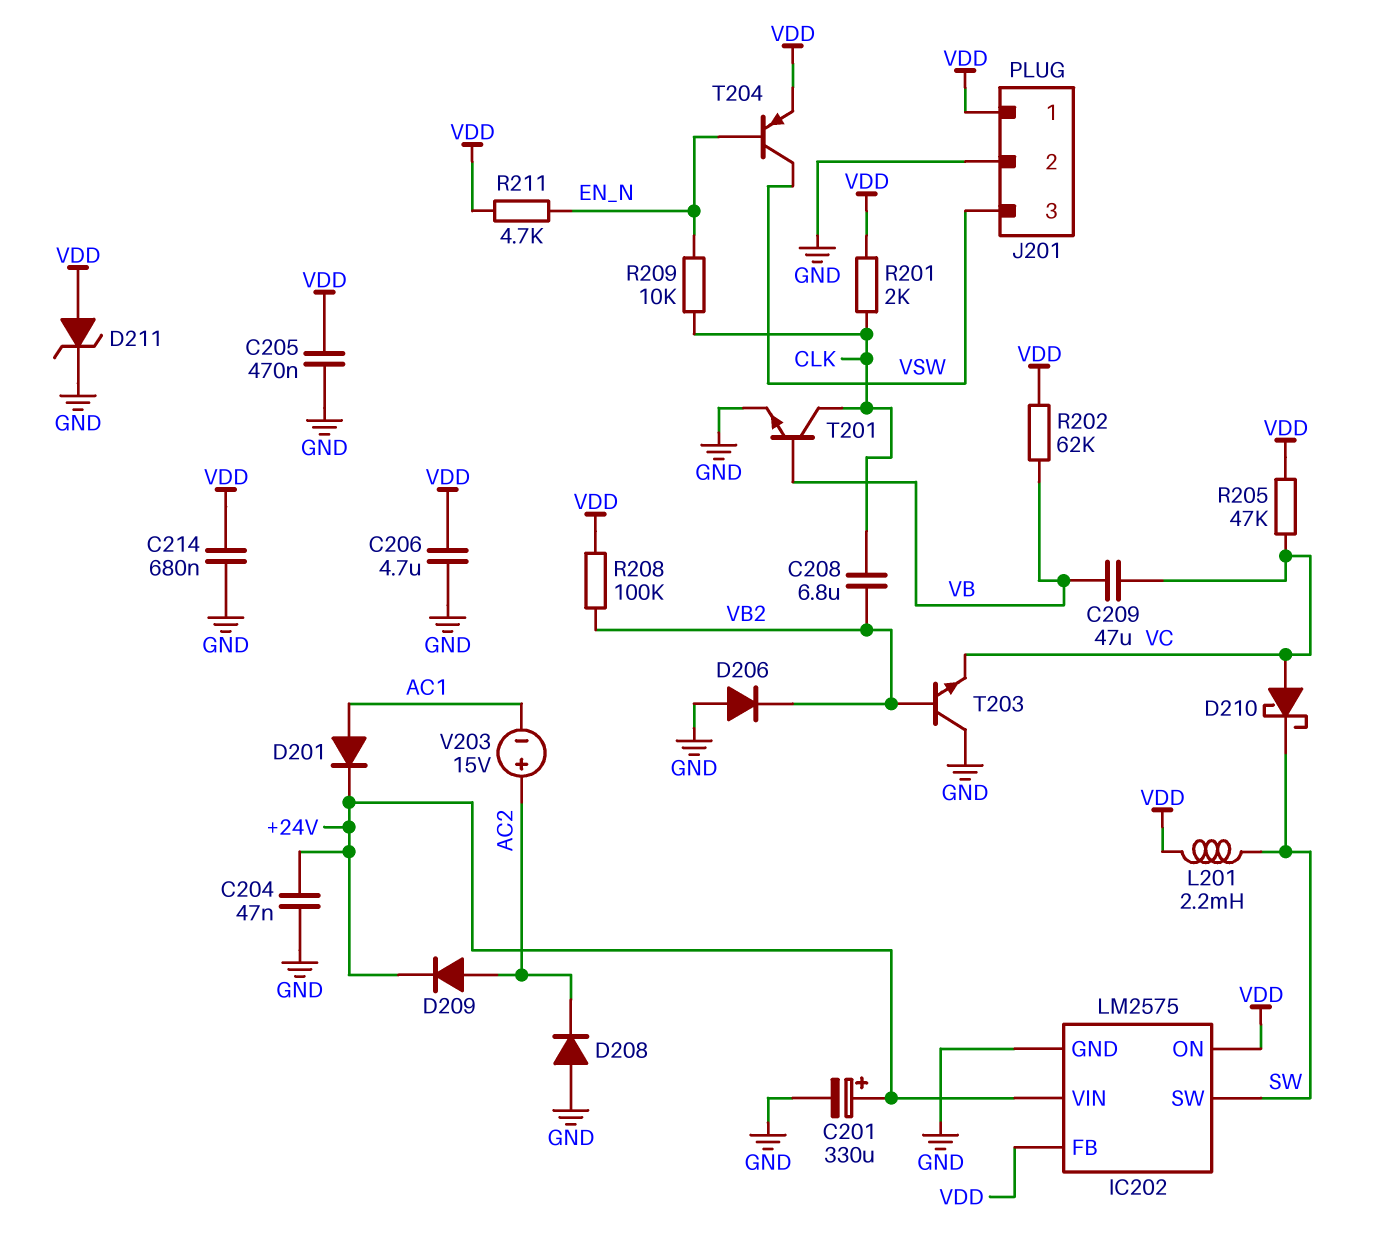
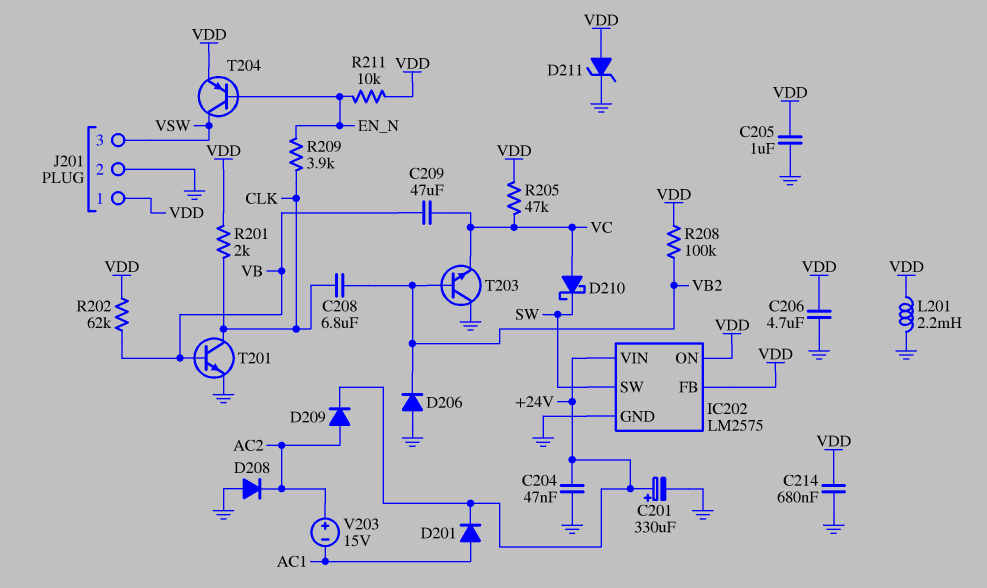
C205: 470nF (GND, VDD) -> 1uF (GND, VDD)
L201: 2.2mH (SW, VDD) -> 2.2mH (GND, VDD)
R209: 10k (CLK, EN_N) -> 3.9k (CLK, EN_N)
R211: 4.7k (EN_N, VDD) -> 10k (EN_N, VDD)

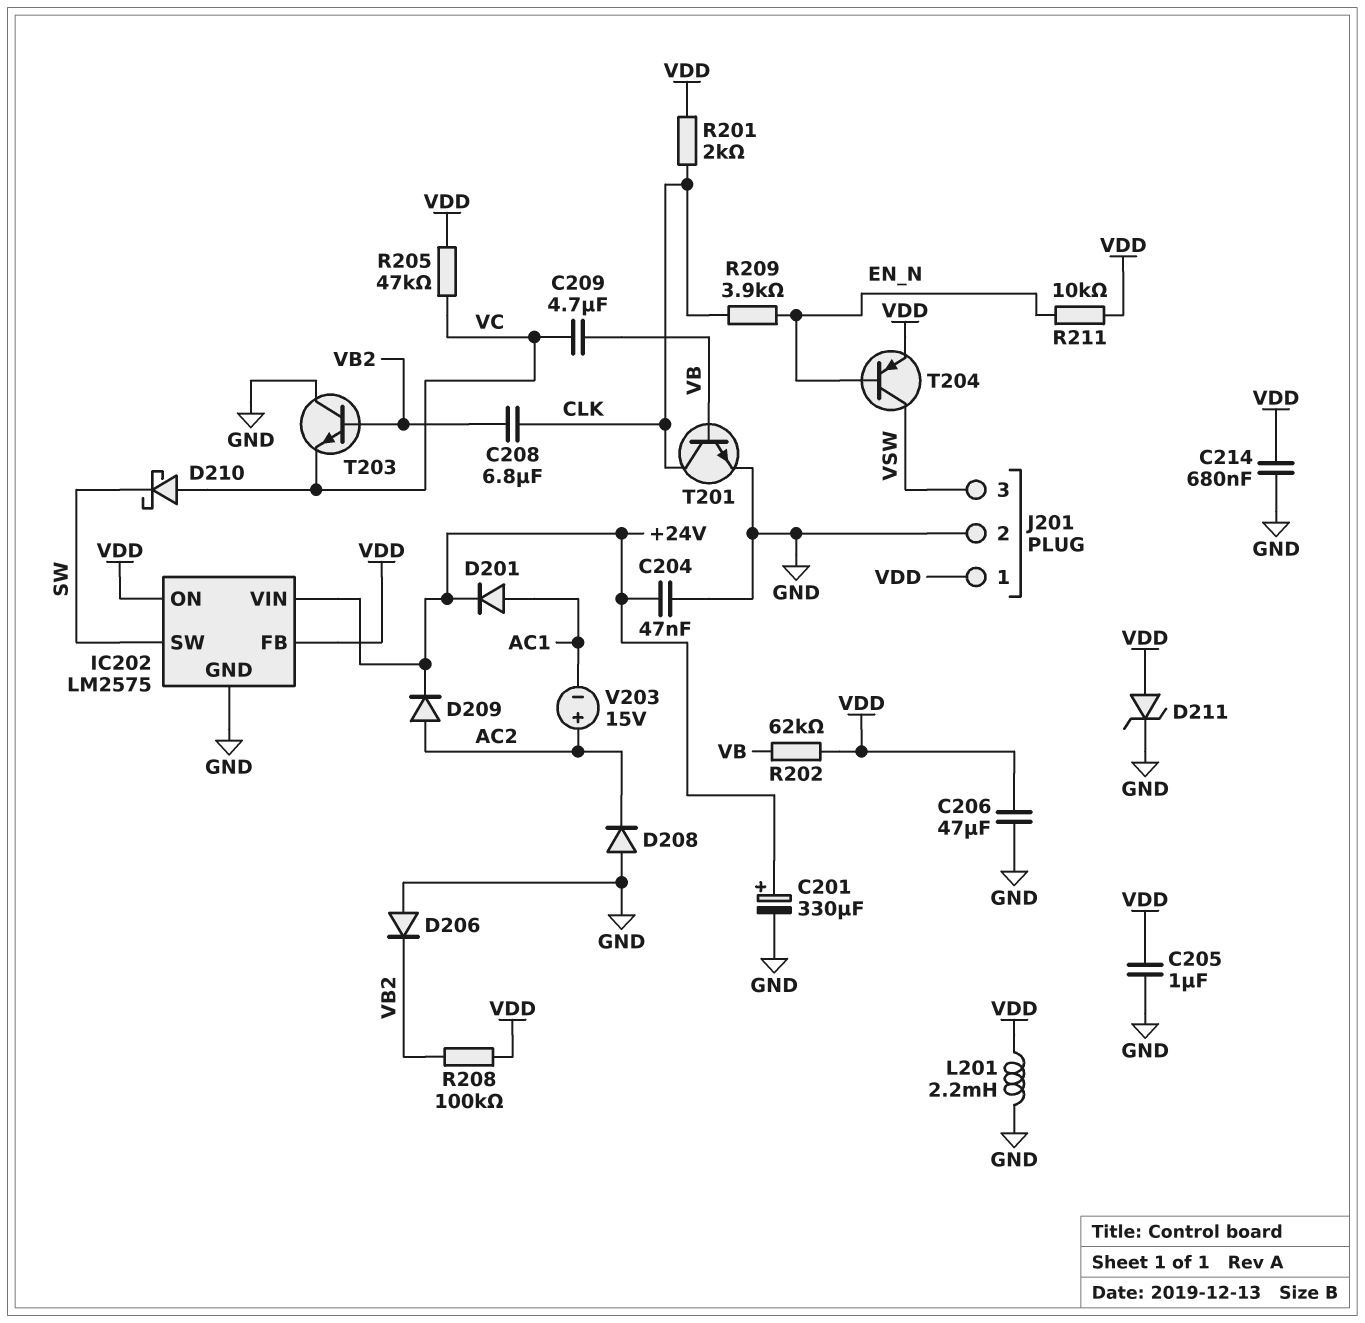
C206: 4.7uF (GND, VDD) -> 47uF (GND, VDD)
C209: 47uF (VB, VC) -> 4.7uF (VB, VC)

